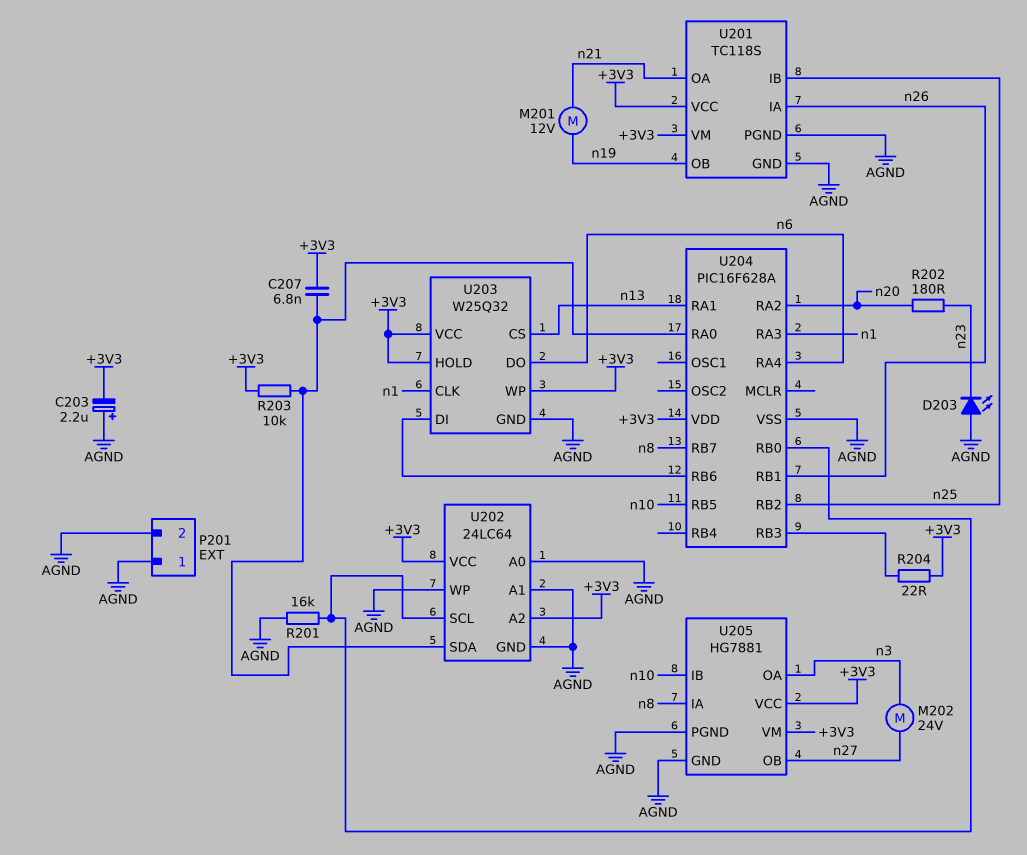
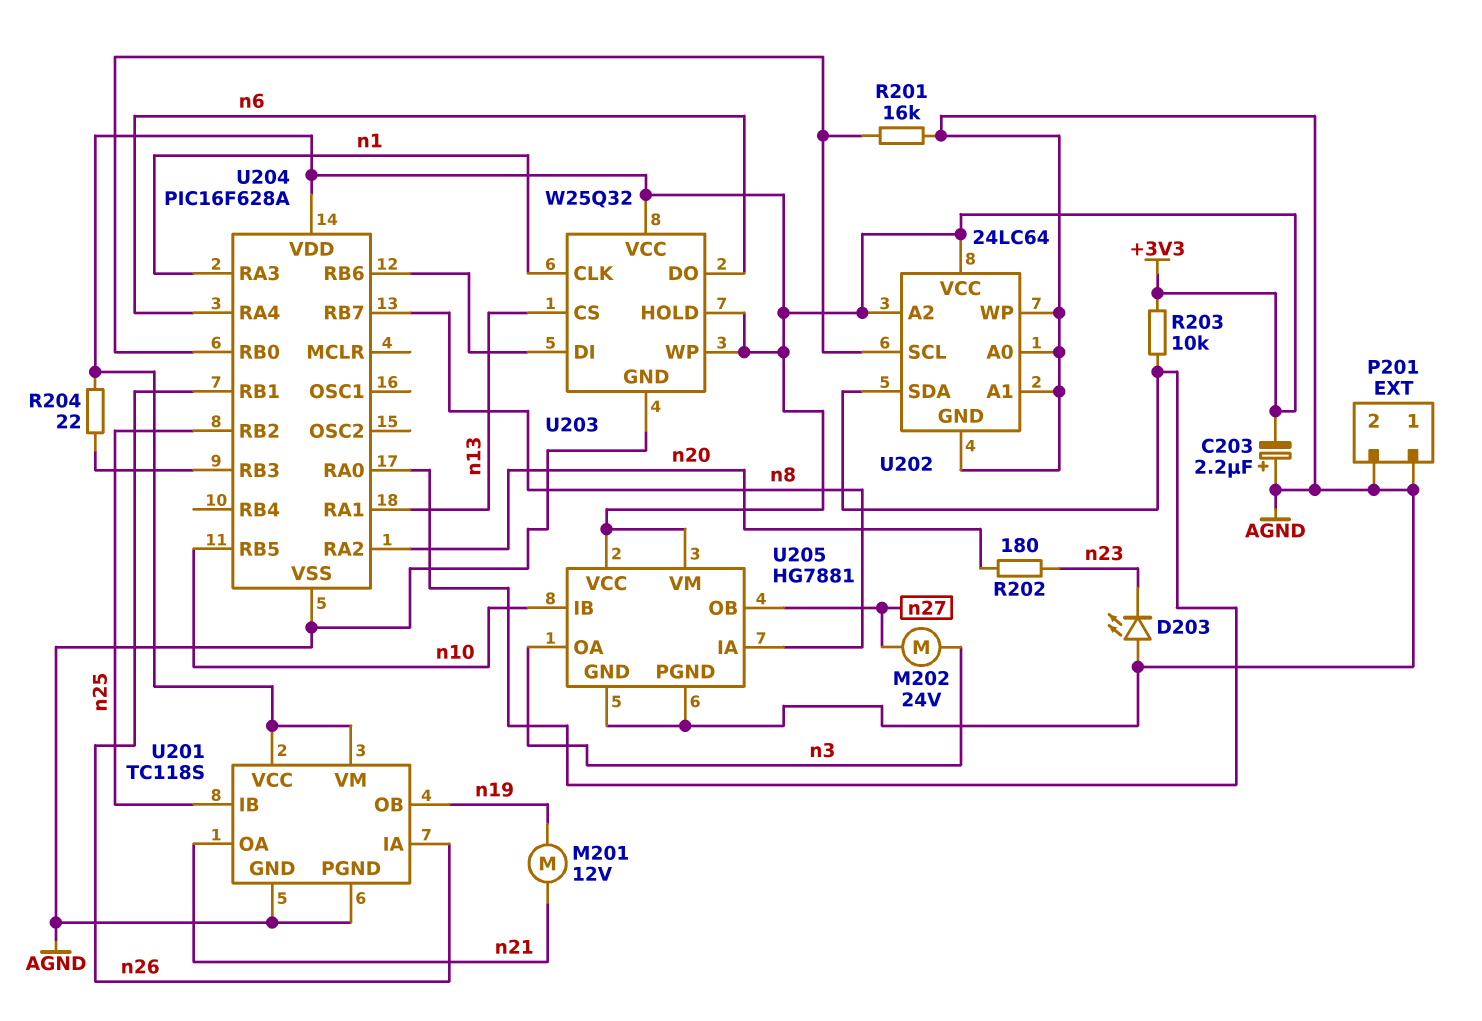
C207: 6.8nF (+3V3, U202/SDA) -> none

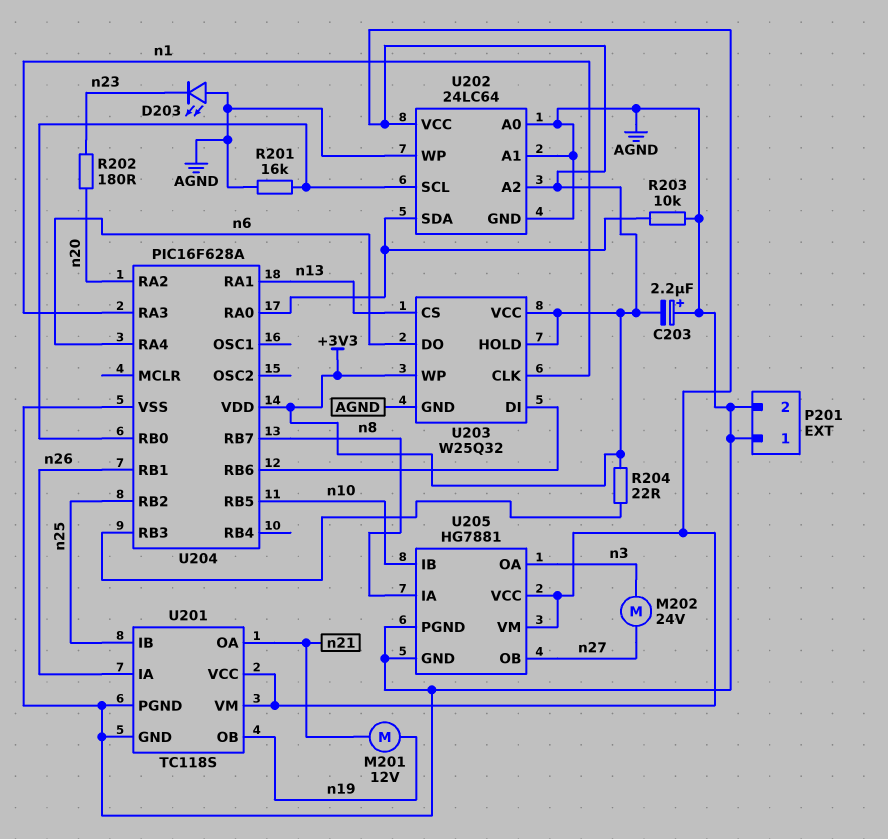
R203: 10k (+3V3, U202/SDA) -> 10k (AGND, U202/SDA)

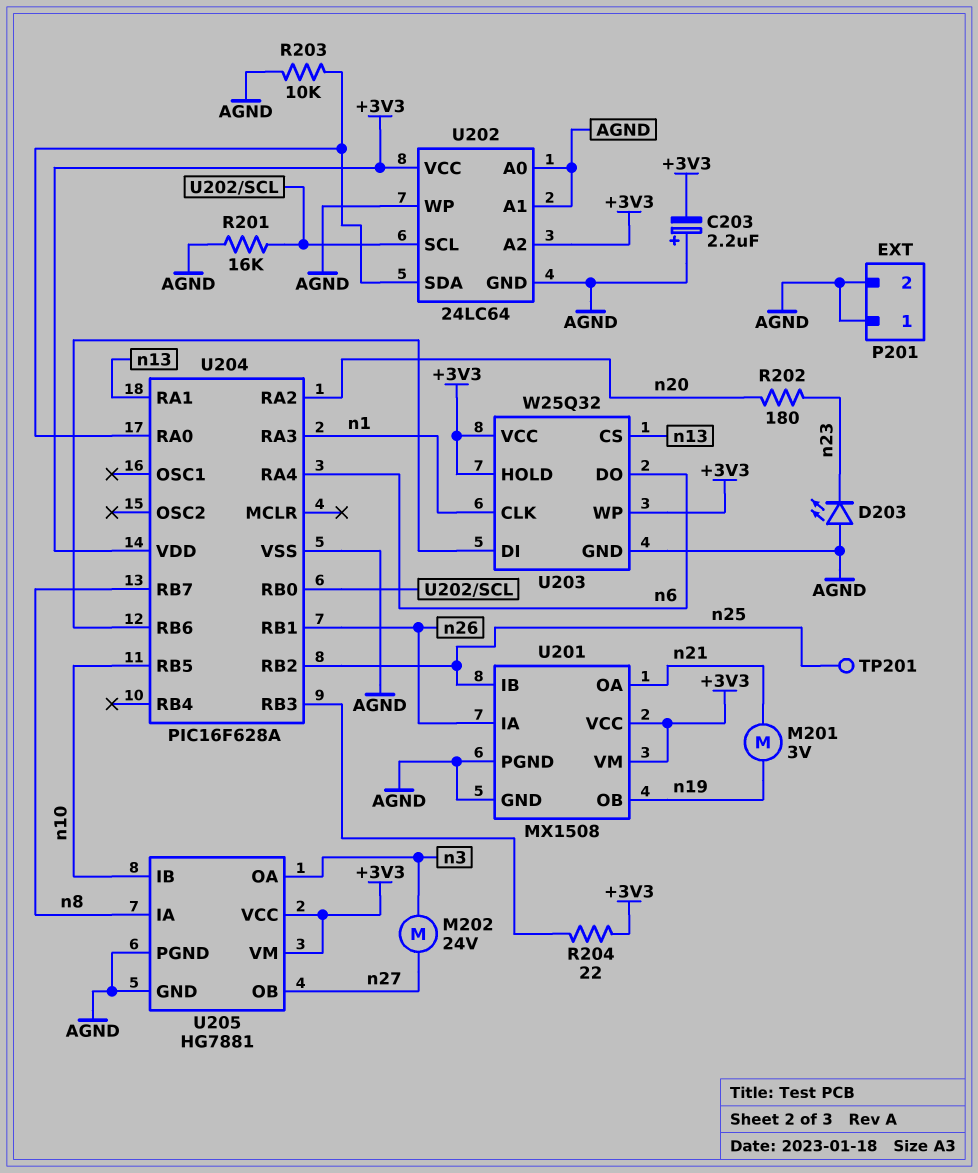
M201: motor 12V (n19, n21) -> motor 3V (n19, n21)
TP201: none -> test point (n25)
U201: TC118S -> MX1508

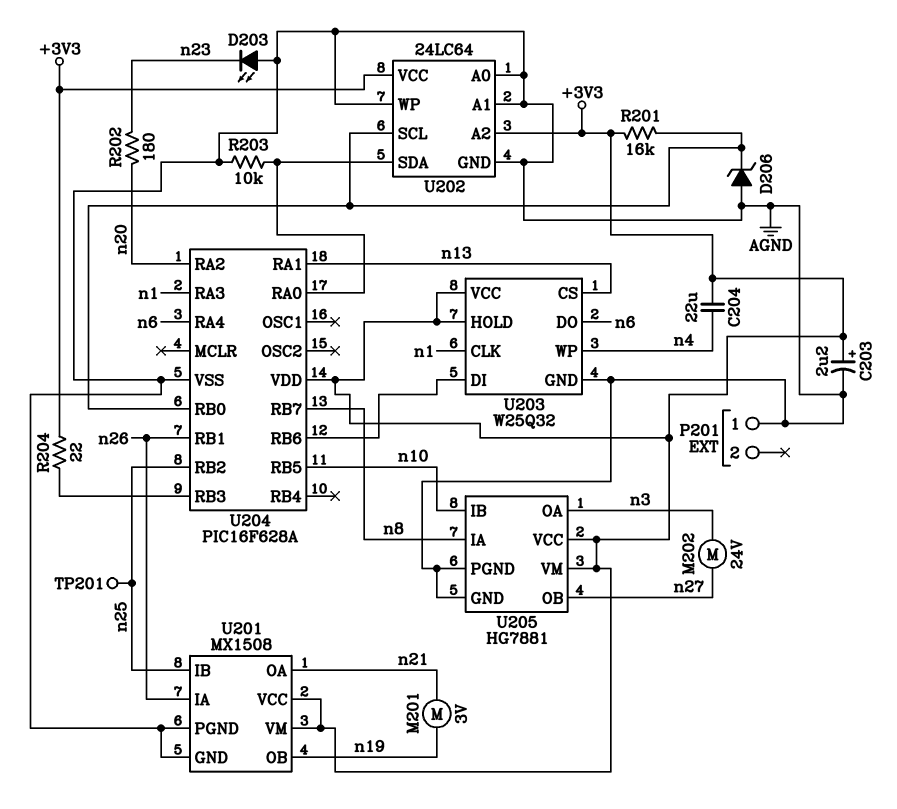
C203: 2.2uF (plus AGND, minus +3V3) -> 2.2uF (plus +3V3, minus AGND)
C204: none -> 22uF (+3V3, n4)
D206: none -> zener (A AGND, K U202/SCL)
P201 pin 2: AGND -> none
R201: 16k (AGND, U202/SCL) -> 16k (+3V3, U202/SCL)
U203 pin WP: +3V3 -> n4

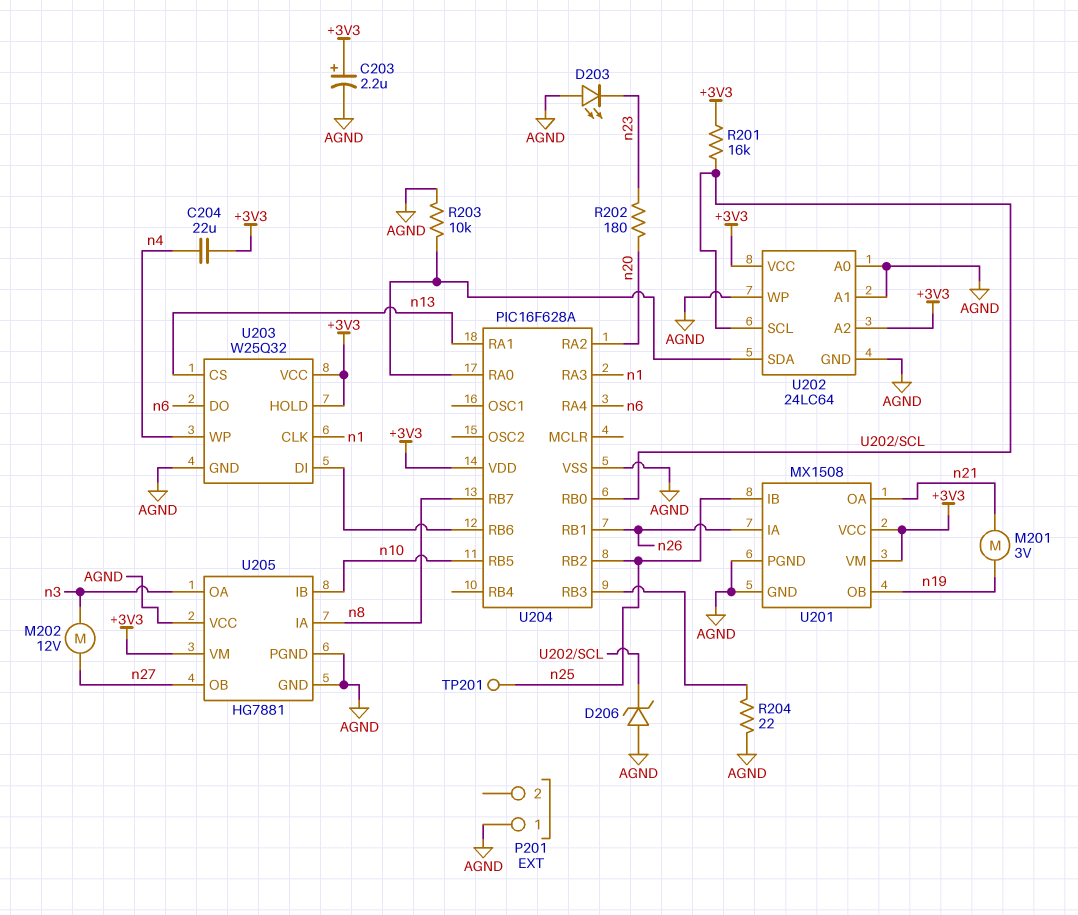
M202: motor 24V (n3, n27) -> motor 12V (n3, n27)
R204: 22 (+3V3, U204/RB3) -> 22 (AGND, U204/RB3)
U205 pin VCC: +3V3 -> AGND

